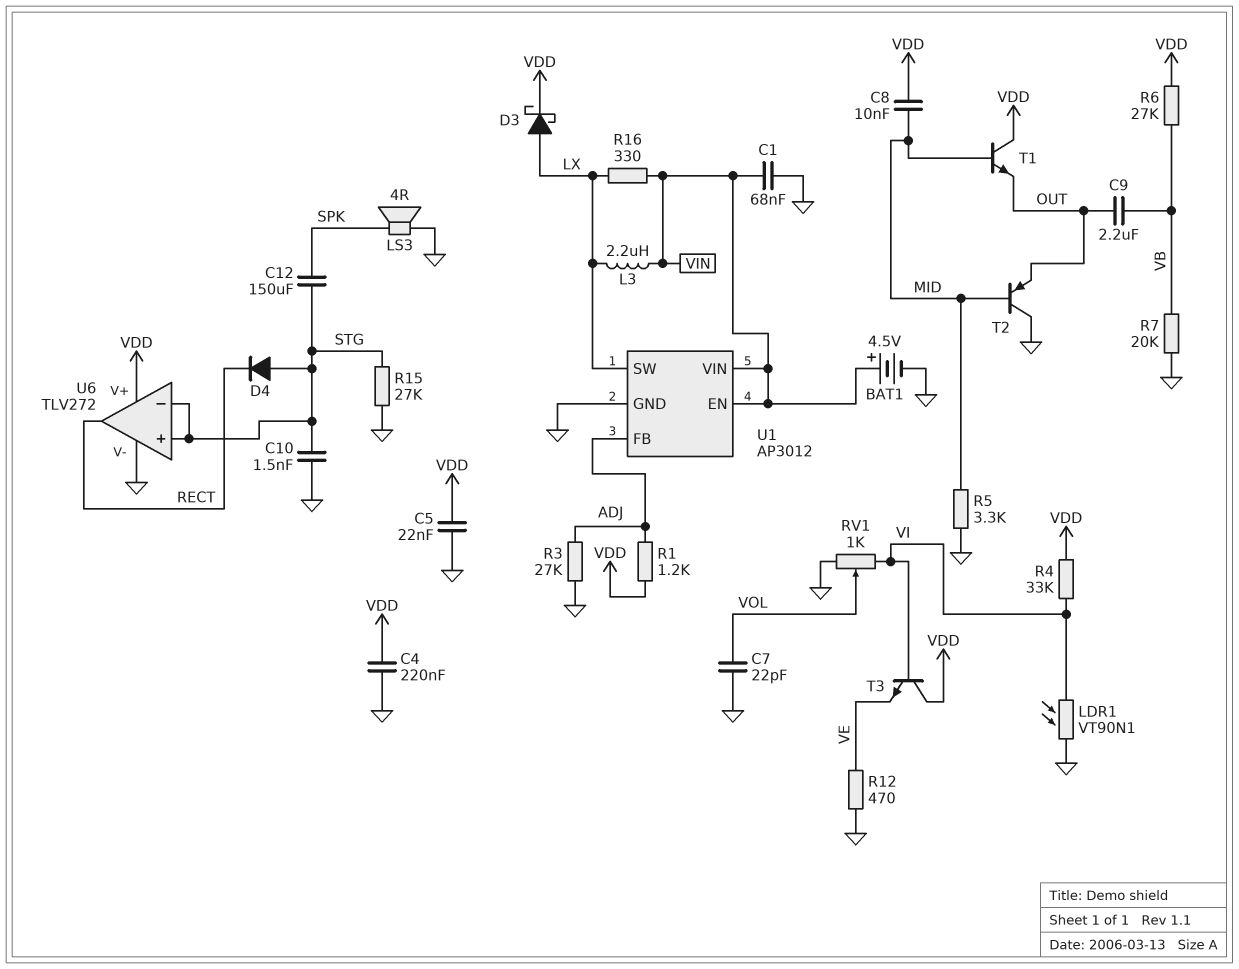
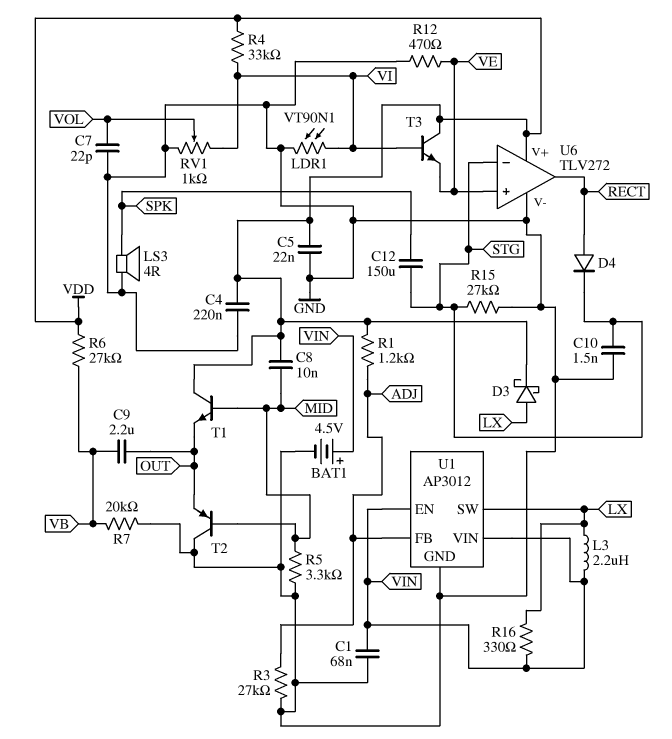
D4: diode (A STG, K RECT) -> diode (A RECT, K STG)
U6 pin in+: STG -> VE

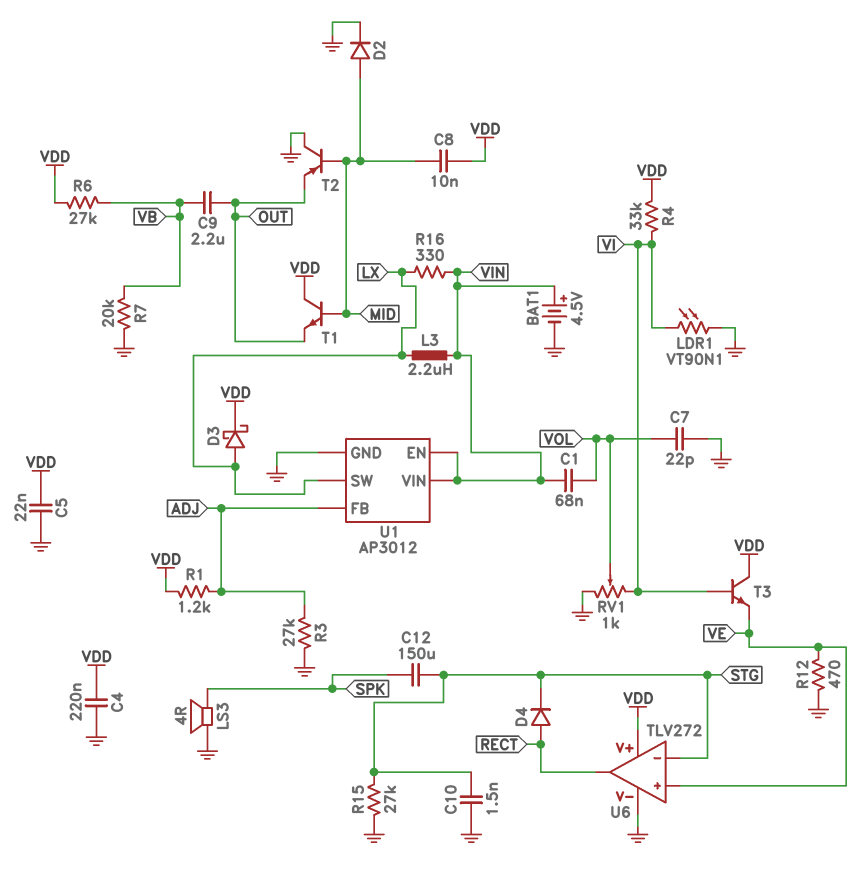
C1: 68nF (GND, VIN) -> 68nF (VIN, VOL)
D2: none -> diode (A MID, K GND)
R5: 3.3k (GND, MID) -> none

